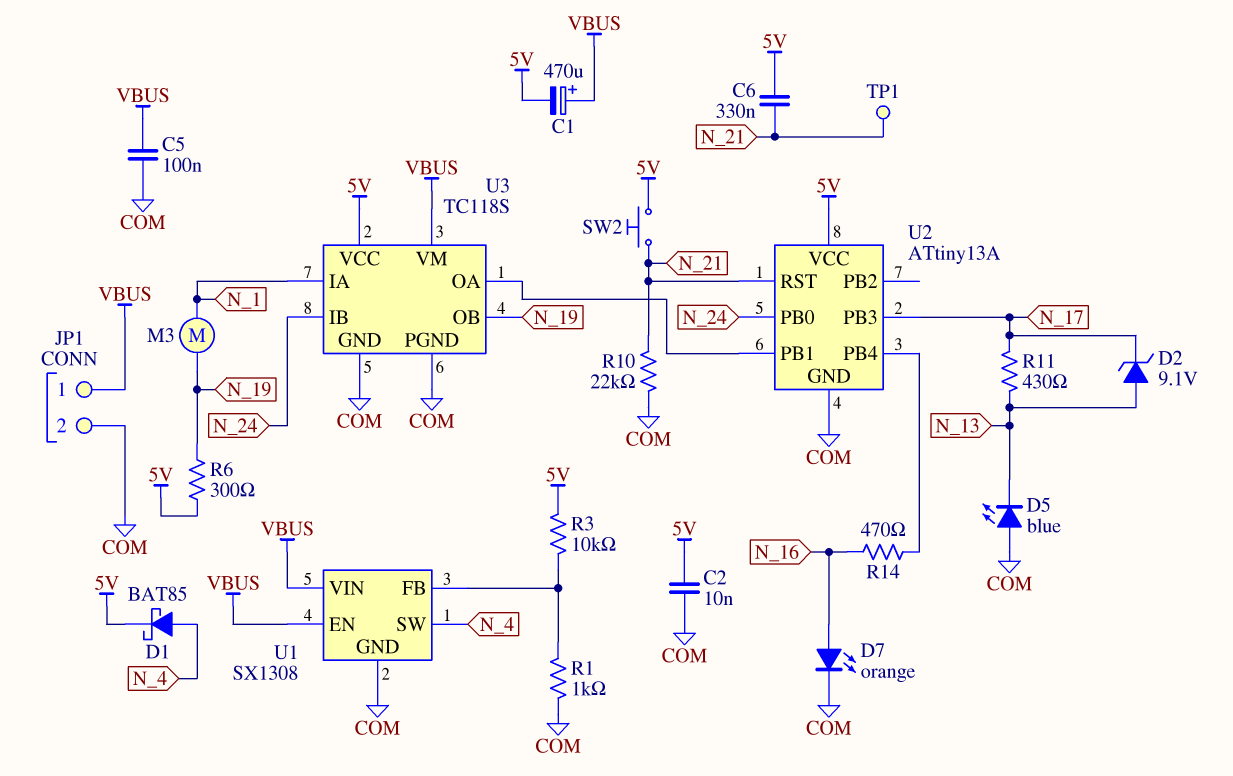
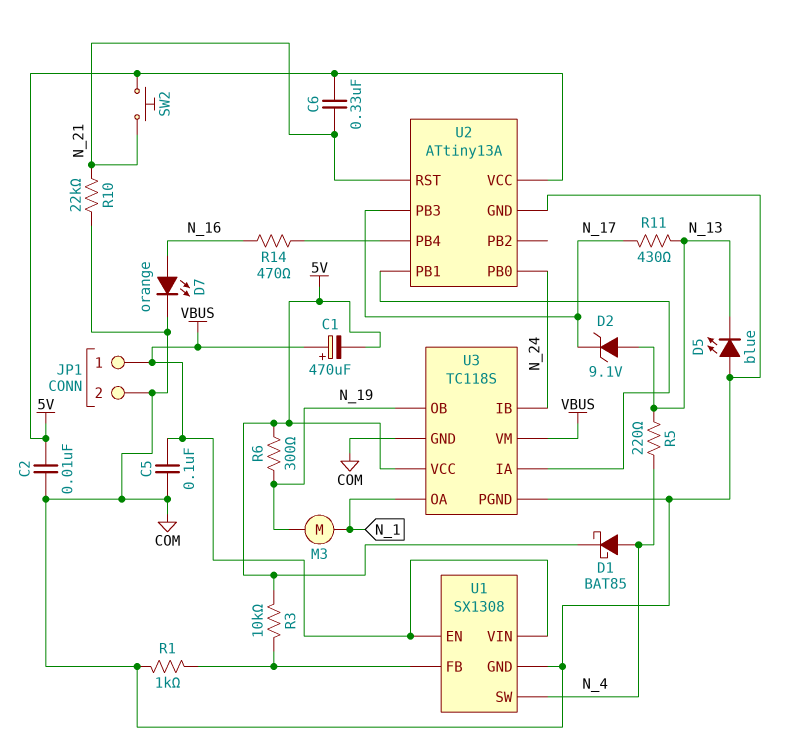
R5: none -> 220 (N_4, N_13)
TP1: test point (N_21) -> none
U3 pin IA: N_1 -> U2/PB1
U3 pin OA: U2/PB1 -> N_1

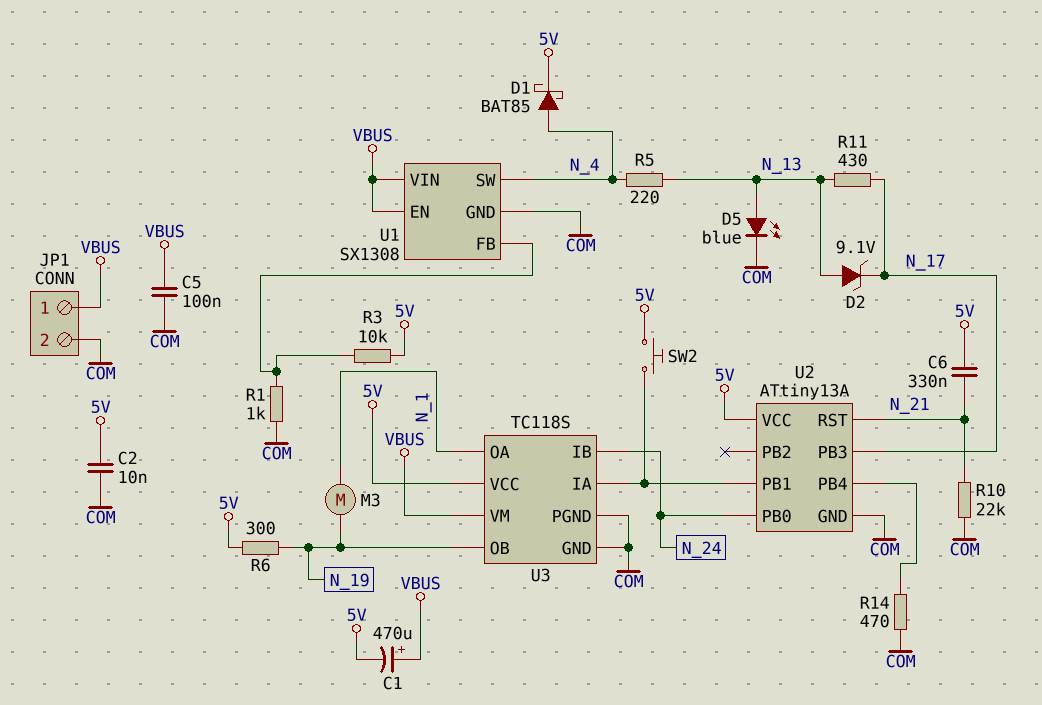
D5: LED blue (A COM, K N_13) -> LED blue (A N_13, K COM)
D7: LED orange (A N_16, K COM) -> none
R14: 470 (N_16, U2/PB4) -> 470 (COM, U2/PB4)
SW2: button (5V, N_21) -> button (5V, U2/PB1)

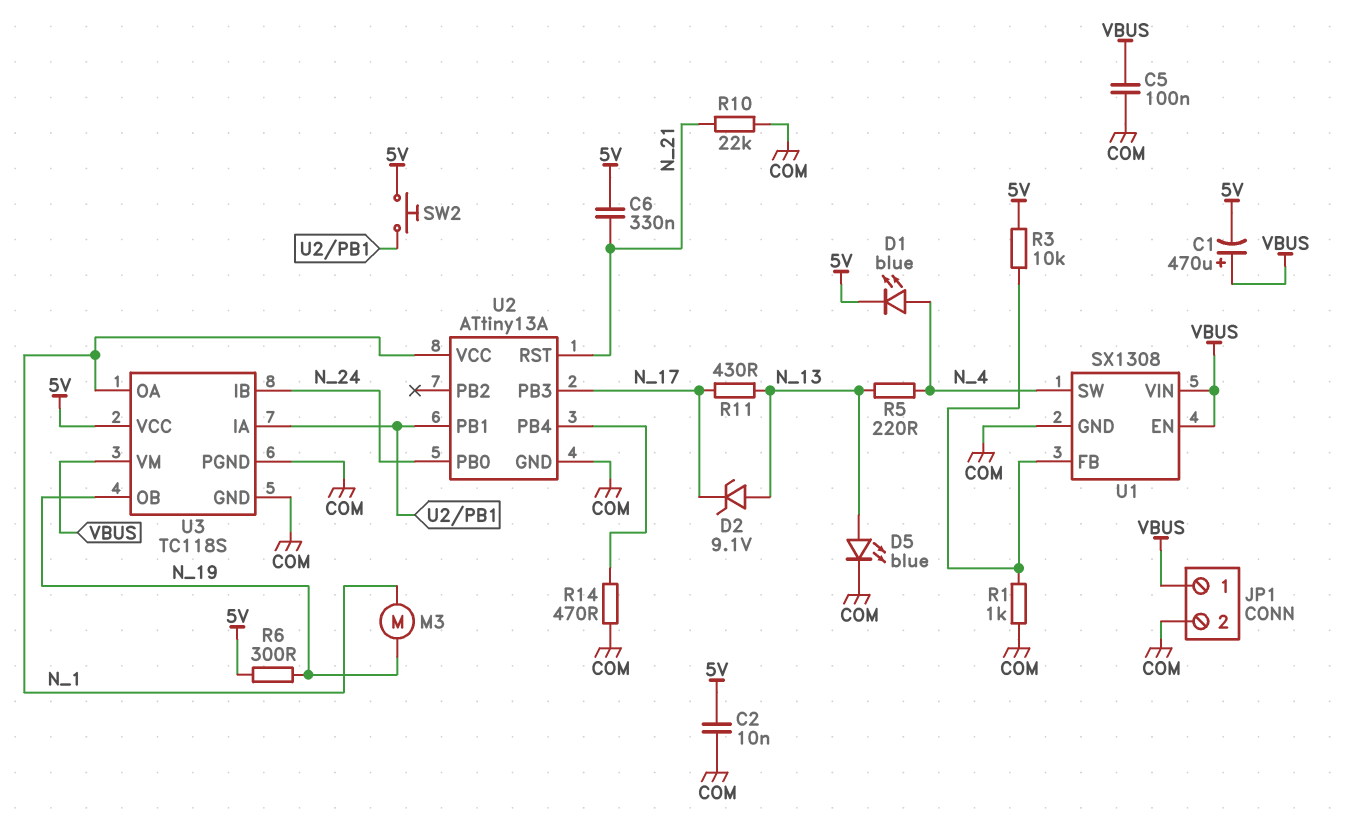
D1: schottky BAT85 (A N_4, K 5V) -> LED blue (A N_4, K 5V)
U2 pin VCC: 5V -> N_1

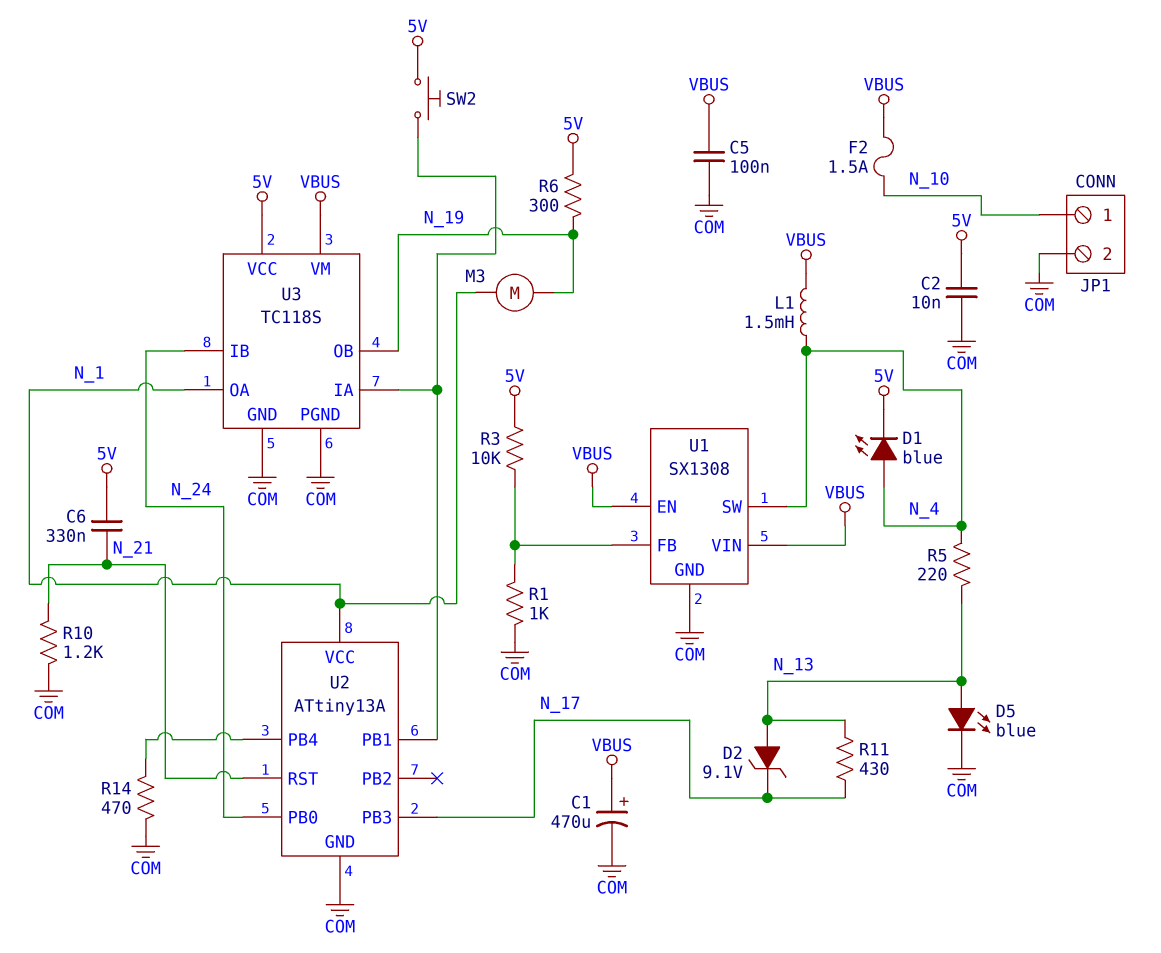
C1: 470uF (plus VBUS, minus 5V) -> 470uF (plus VBUS, minus COM)
F2: none -> 1.5A (N_10, VBUS)
JP1 pin 1: VBUS -> N_10
L1: none -> 1.5mH (N_4, VBUS)
R10: 22k (COM, N_21) -> 1.2k (COM, N_21)

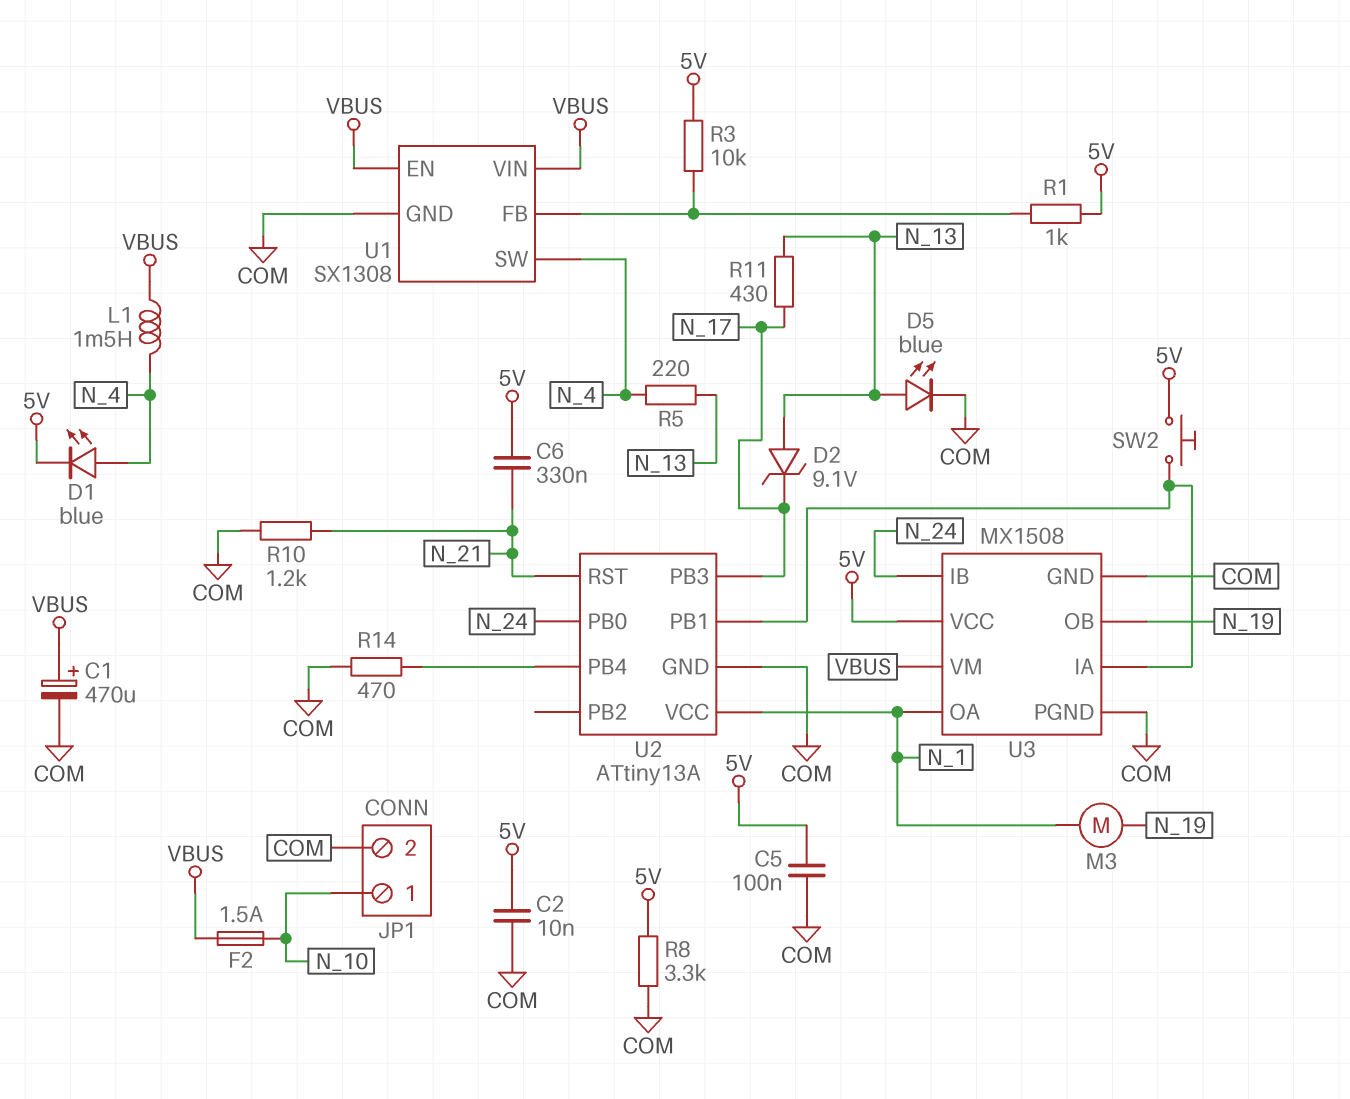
C5: 100nF (COM, VBUS) -> 100nF (5V, COM)
R1: 1k (COM, U1/FB) -> 1k (5V, U1/FB)
R6: 300 (5V, N_19) -> none
R8: none -> 3.3k (5V, COM)
U3: TC118S -> MX1508

